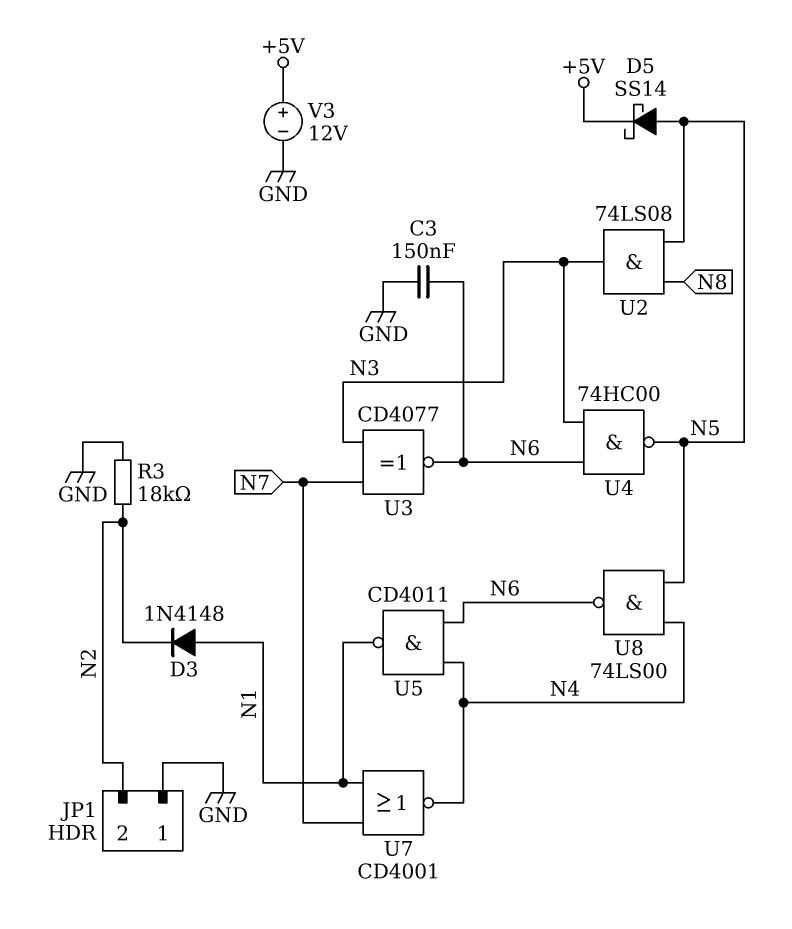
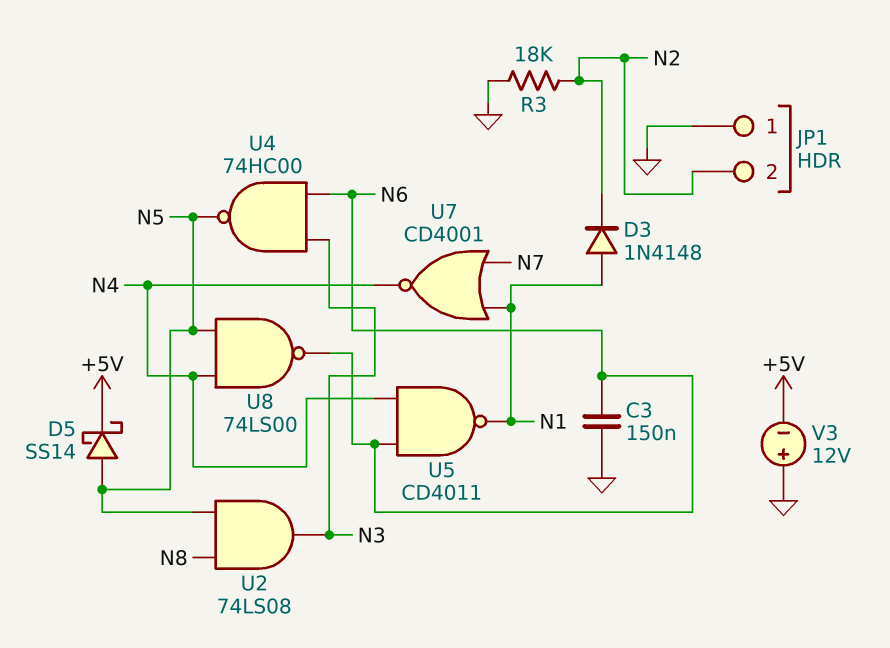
U3: XNOR CD4077 (in N3, in N7, out N6) -> none
V3: 12V (plus +5V, minus GND) -> 12V (plus GND, minus +5V)

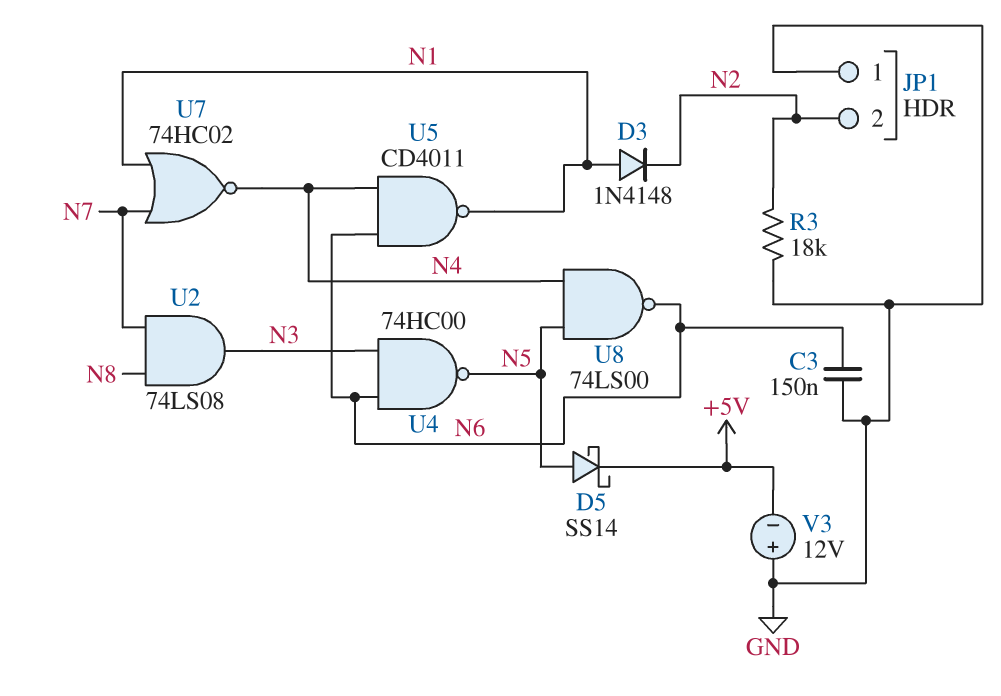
U2: AND 74LS08 (in N5, in N8, out N3) -> AND 74LS08 (in N7, in N8, out N3)
U7: NOR CD4001 (in N1, in N7, out N4) -> NOR 74HC02 (in N1, in N7, out N4)

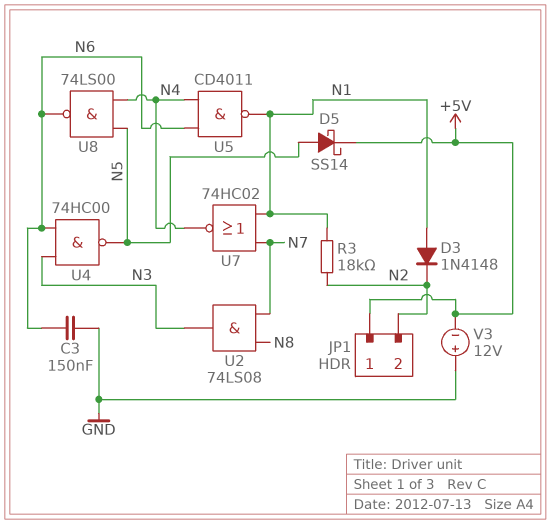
JP1 pin 1: GND -> +5V
R3: 18k (GND, N2) -> 18k (N1, N2)

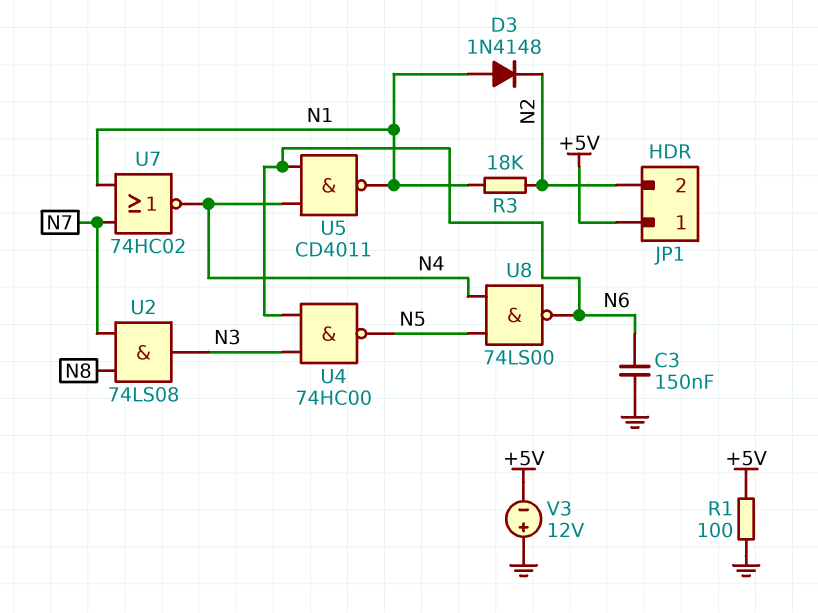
D5: schottky SS14 (A N5, K +5V) -> none
R1: none -> 100 (+5V, GND)

